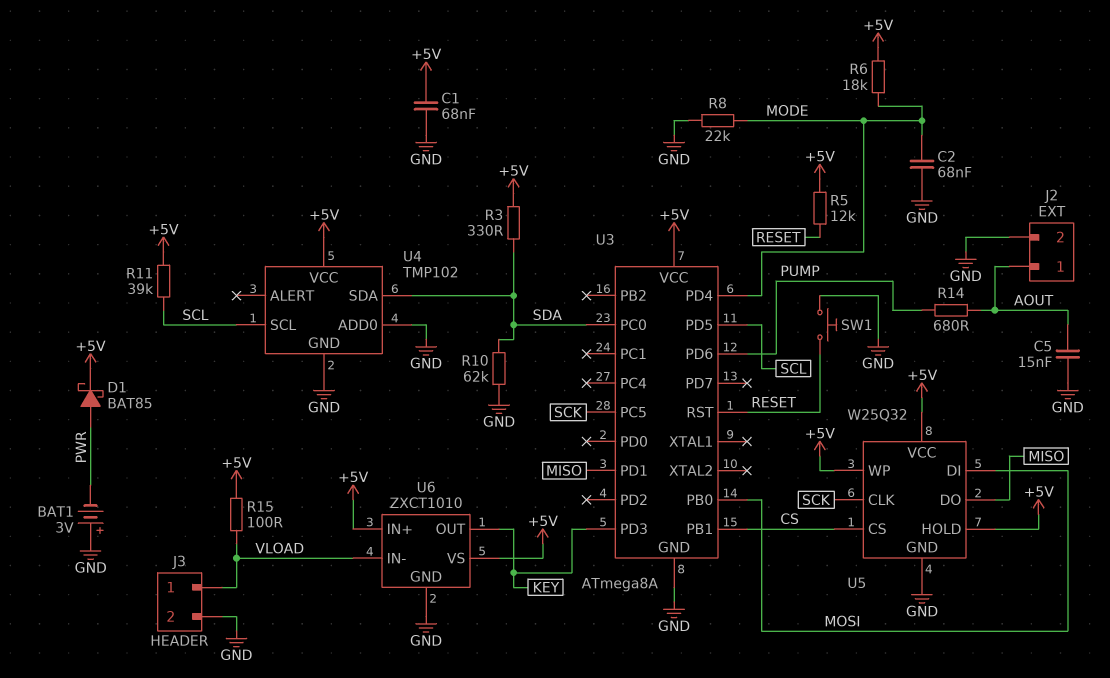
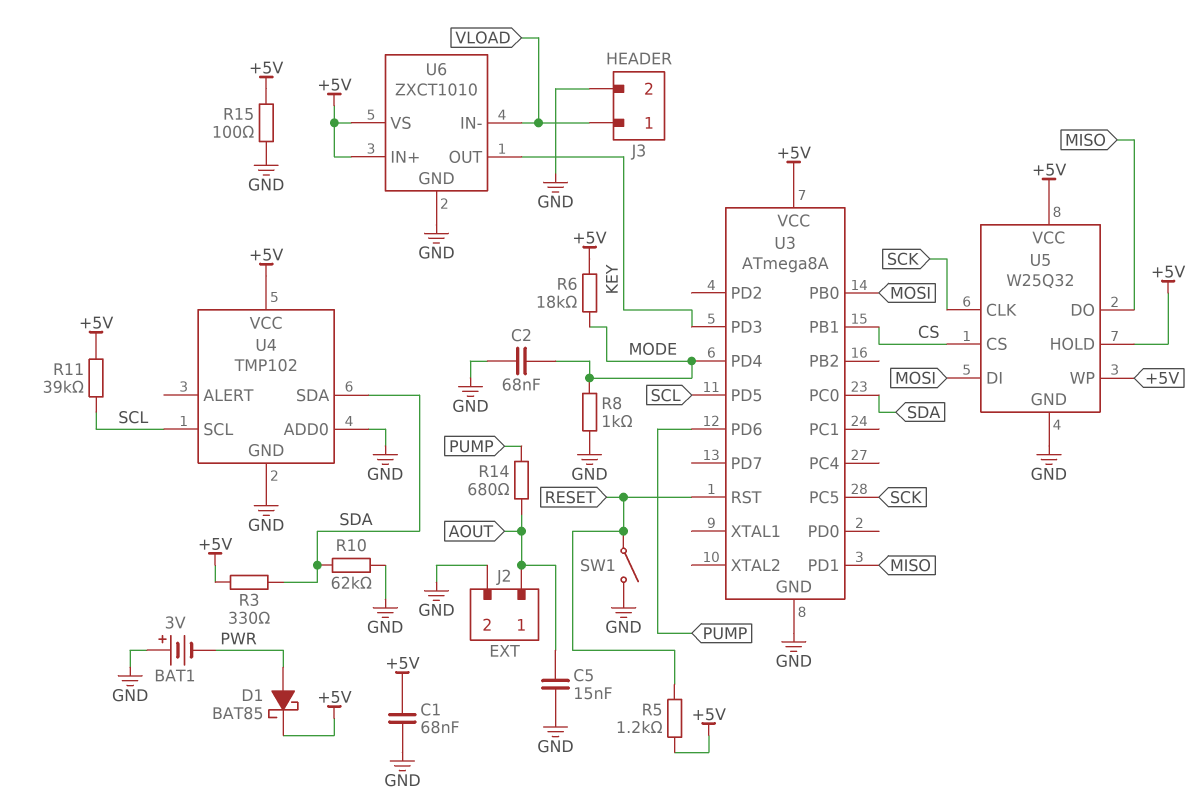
R5: 12k (+5V, RESET) -> 1.2k (+5V, RESET)
R8: 22k (GND, MODE) -> 1k (GND, MODE)
R15: 100 (+5V, VLOAD) -> 100 (+5V, GND)
SW1: button (GND, RESET) -> switch (GND, RESET)

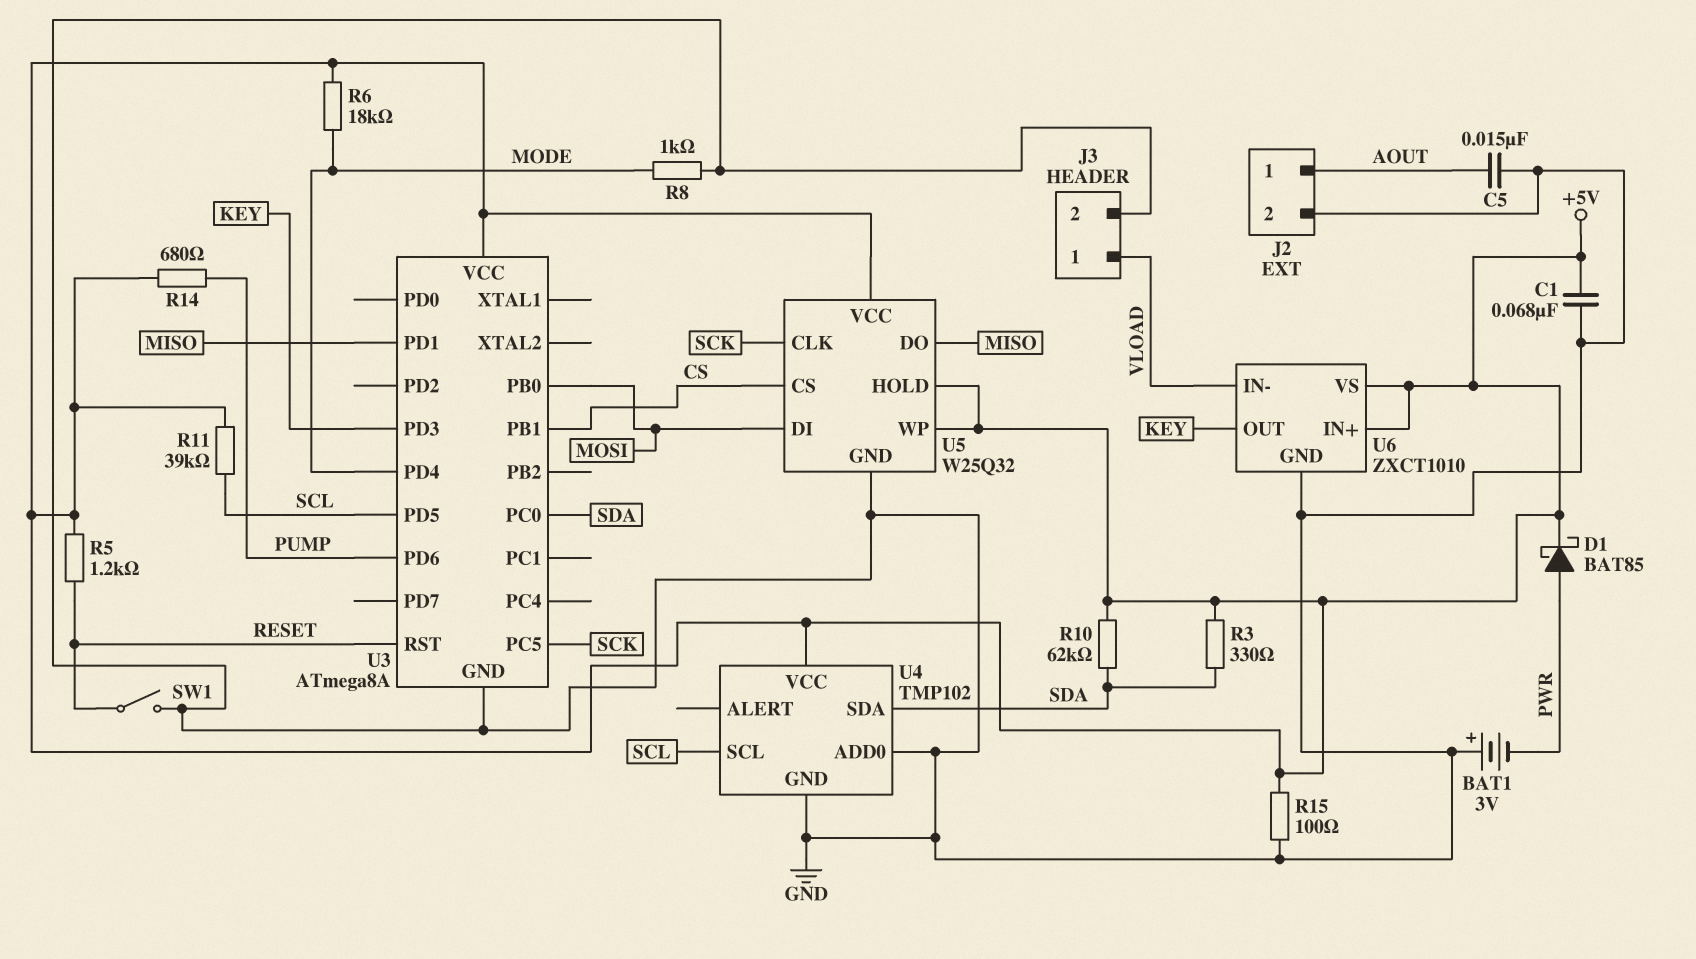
C2: 68nF (GND, MODE) -> none
R10: 62k (GND, SDA) -> 62k (+5V, SDA)
R14: 680 (AOUT, PUMP) -> 680 (+5V, PUMP)

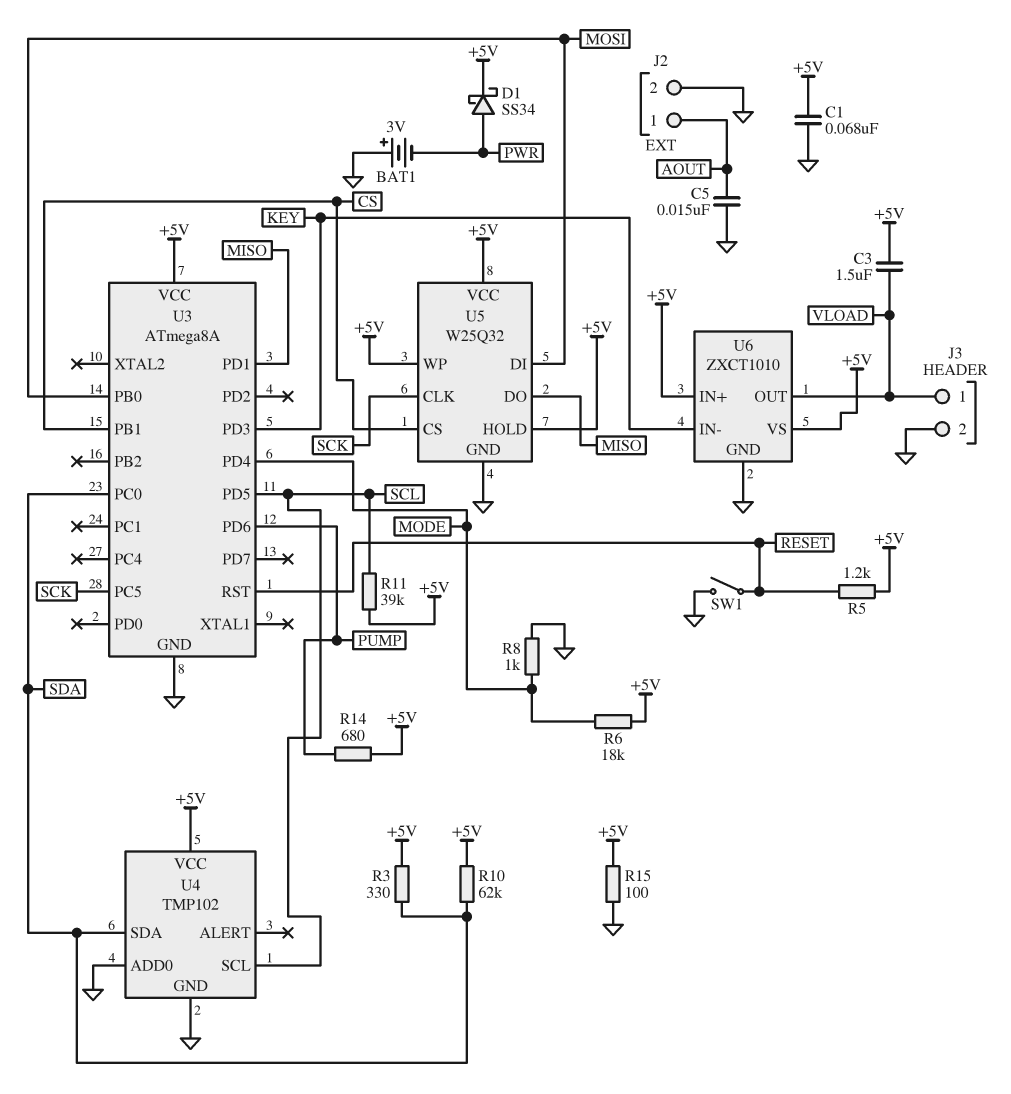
C3: none -> 1.5uF (+5V, VLOAD)
D1: schottky BAT85 (A PWR, K +5V) -> schottky SS34 (A PWR, K +5V)
U6 pin IN-: VLOAD -> KEY
U6 pin OUT: KEY -> VLOAD

